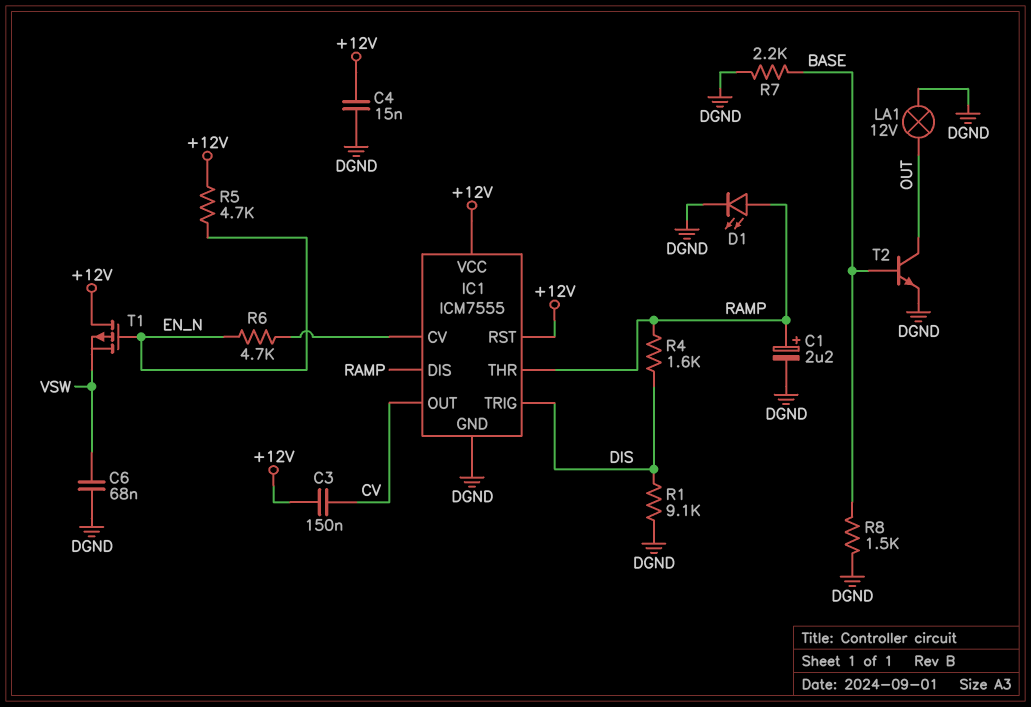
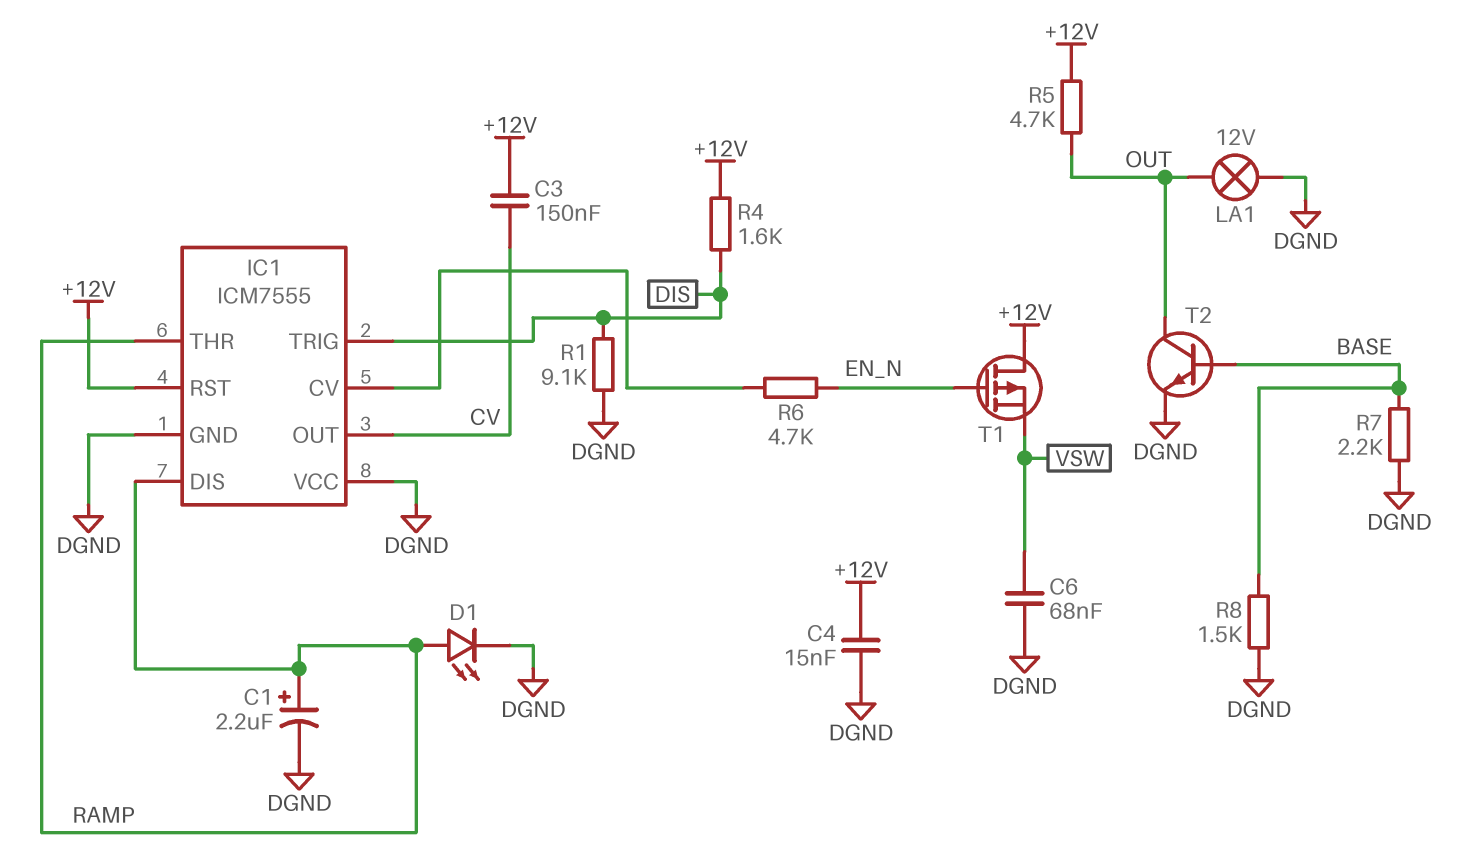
IC1 pin VCC: +12V -> DGND
R4: 1.6k (DIS, RAMP) -> 1.6k (+12V, DIS)
R5: 4.7k (+12V, EN_N) -> 4.7k (+12V, OUT)

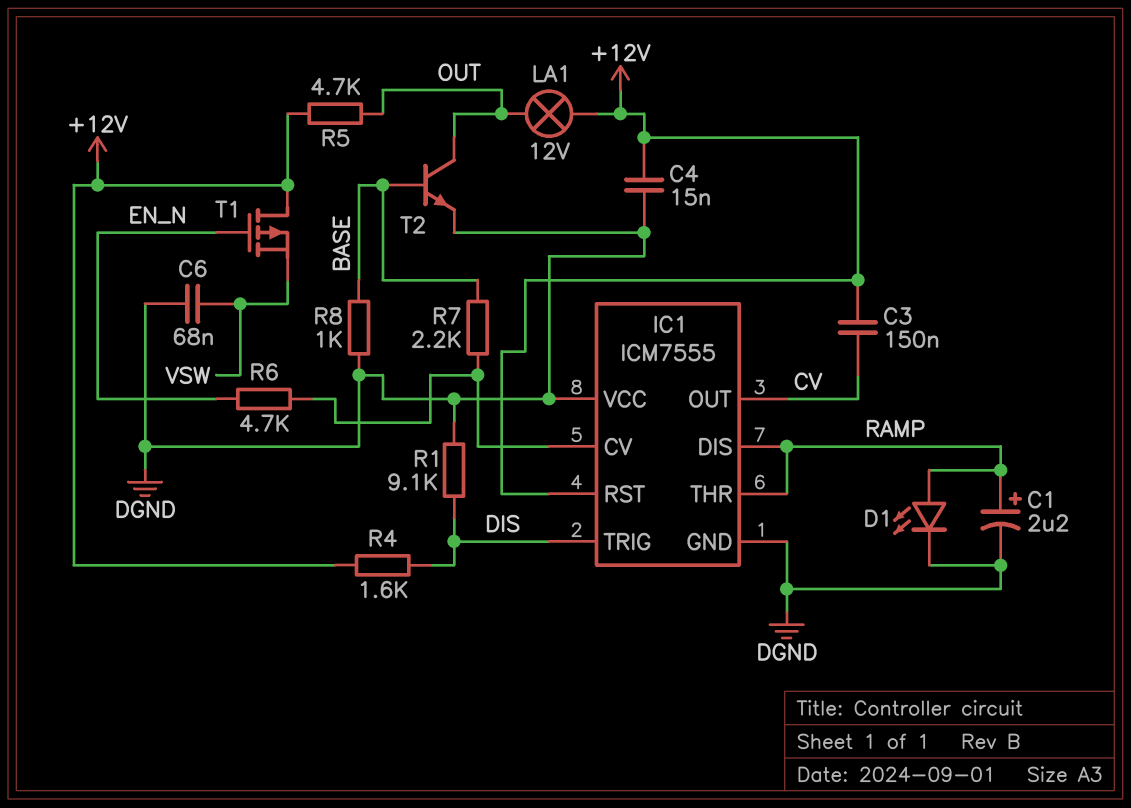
LA1: lamp 12V (DGND, OUT) -> lamp 12V (+12V, OUT)
R7: 2.2k (BASE, DGND) -> 2.2k (BASE, IC1/CV)
R8: 1.5k (BASE, DGND) -> 1k (BASE, DGND)

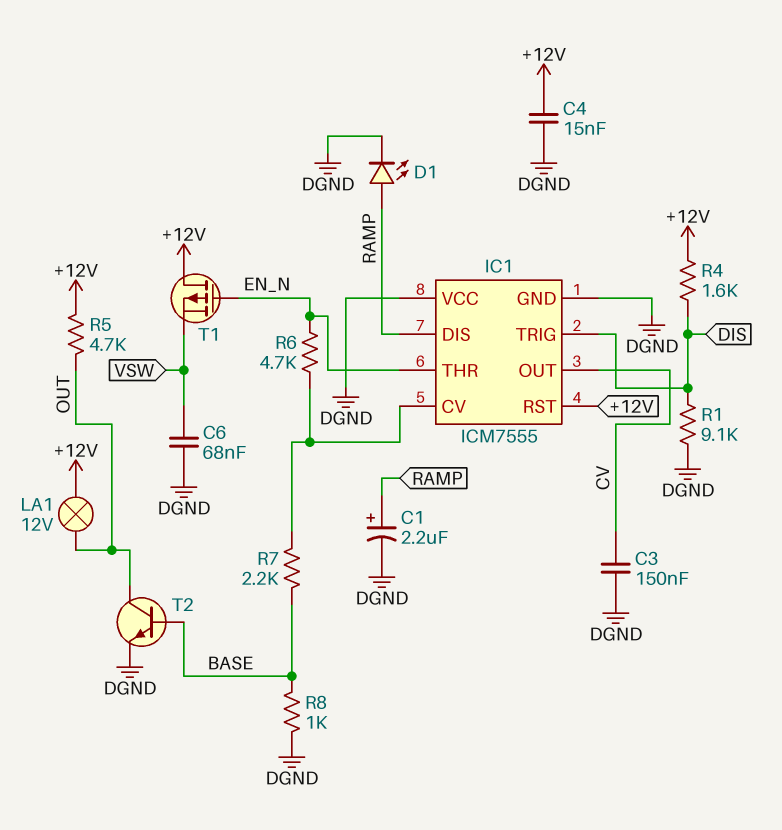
C3: 150nF (+12V, CV) -> 150nF (CV, DGND)
IC1 pin THR: RAMP -> EN_N

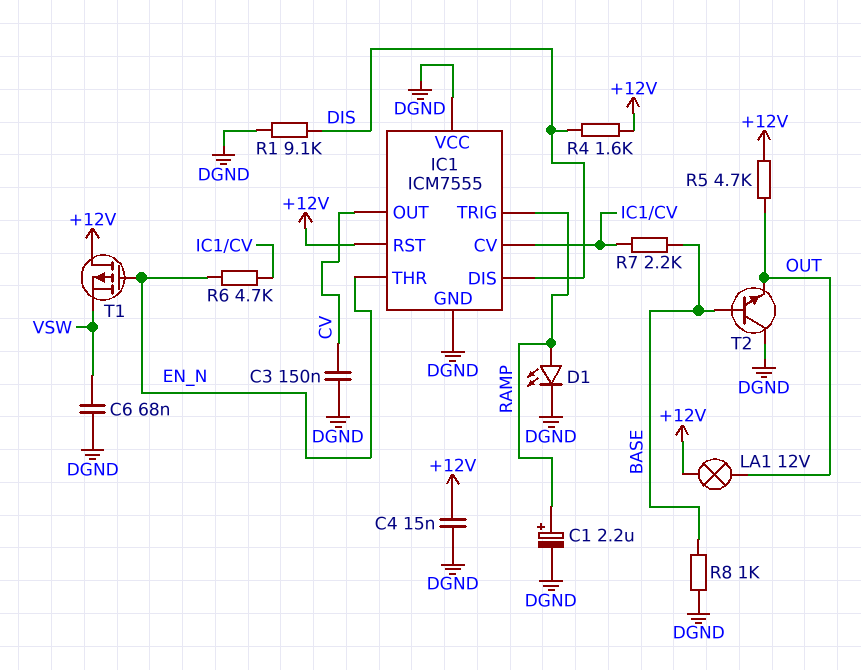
IC1 pin DIS: RAMP -> DIS
IC1 pin TRIG: DIS -> RAMP
T2: NPN (B BASE, C OUT, E DGND) -> NPN (B BASE, C DGND, E OUT)

